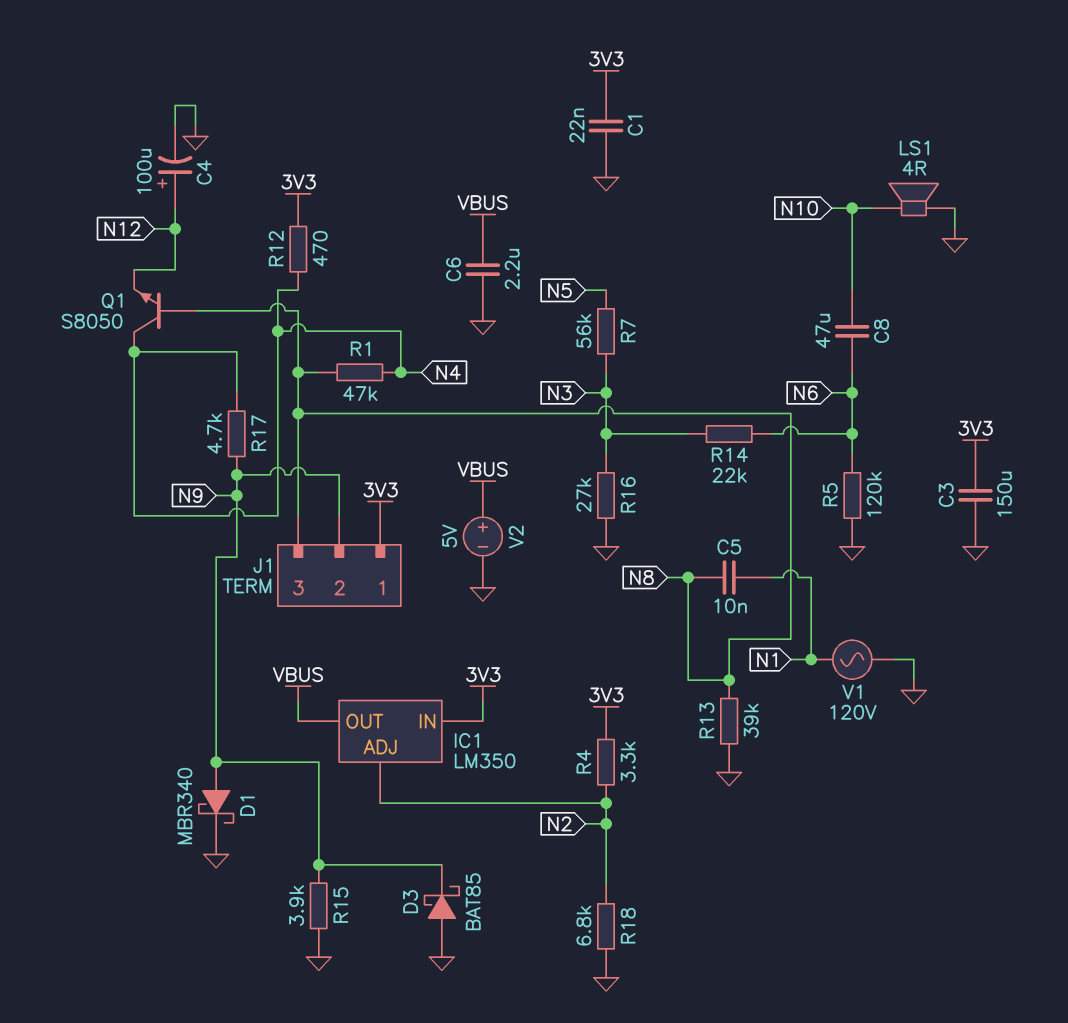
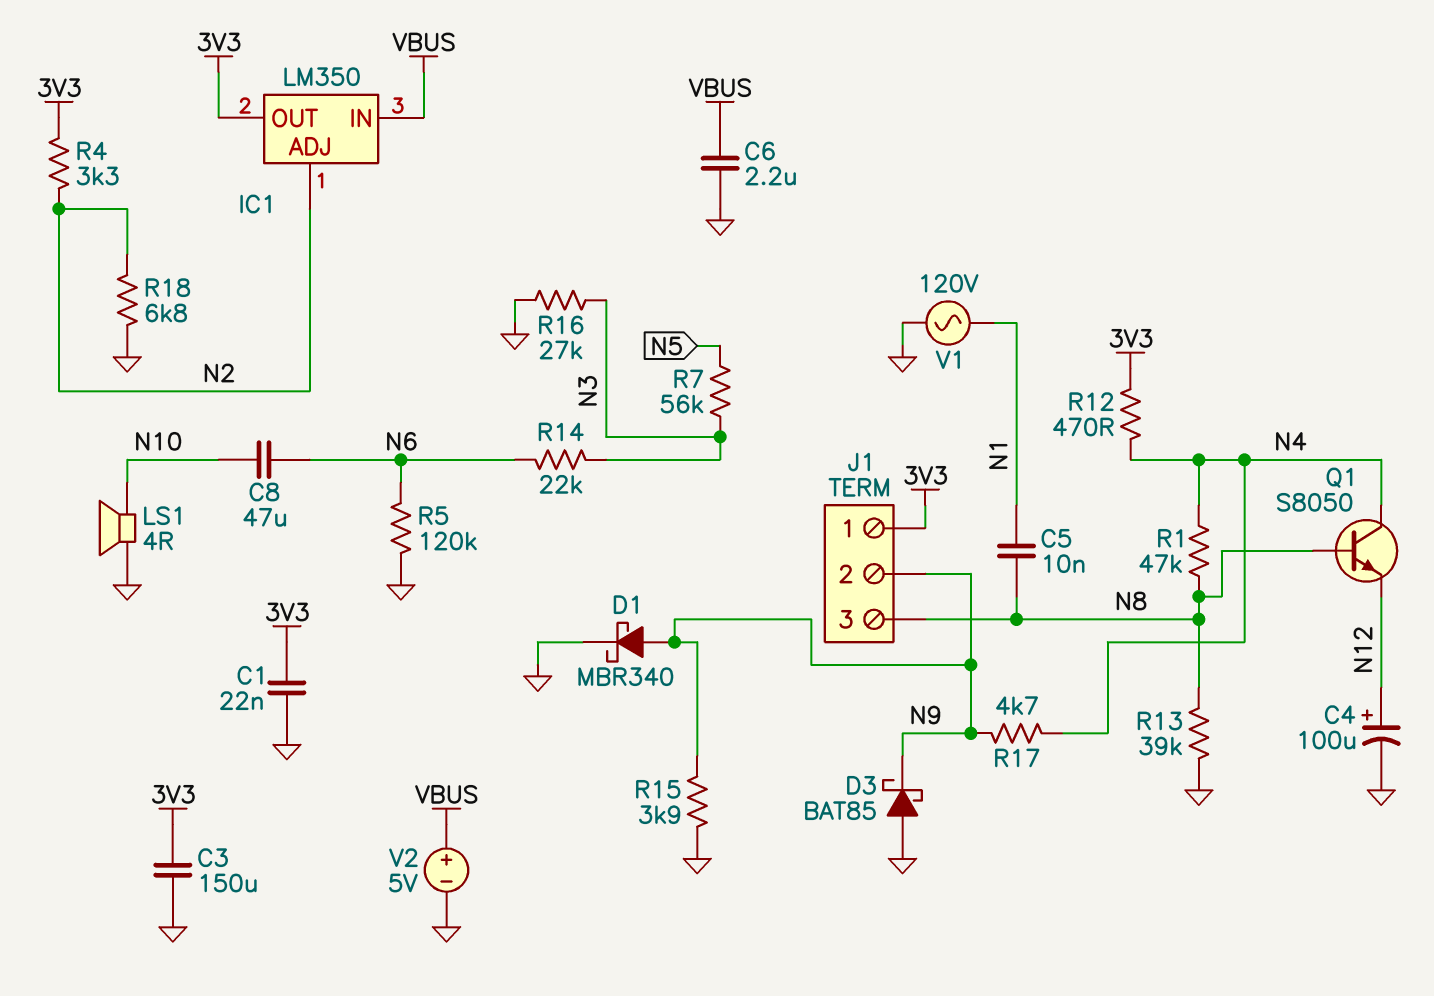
IC1 pin IN: 3V3 -> VBUS
IC1 pin OUT: VBUS -> 3V3

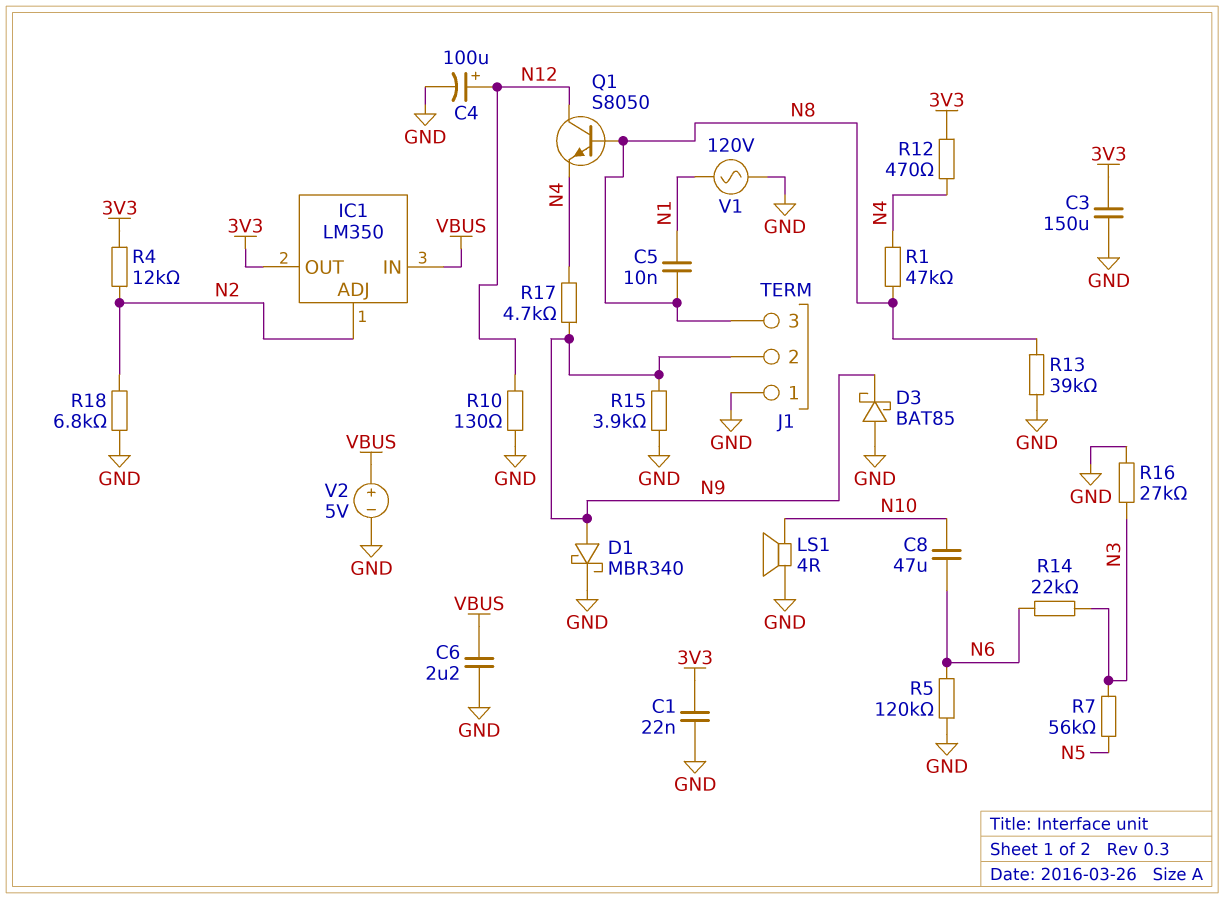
J1 pin 1: 3V3 -> GND
Q1: NPN S8050 (B N8, C N4, E N12) -> NPN S8050 (B N8, C N12, E N4)
R4: 3.3k (3V3, N2) -> 12k (3V3, N2)
R10: none -> 130 (GND, N12)

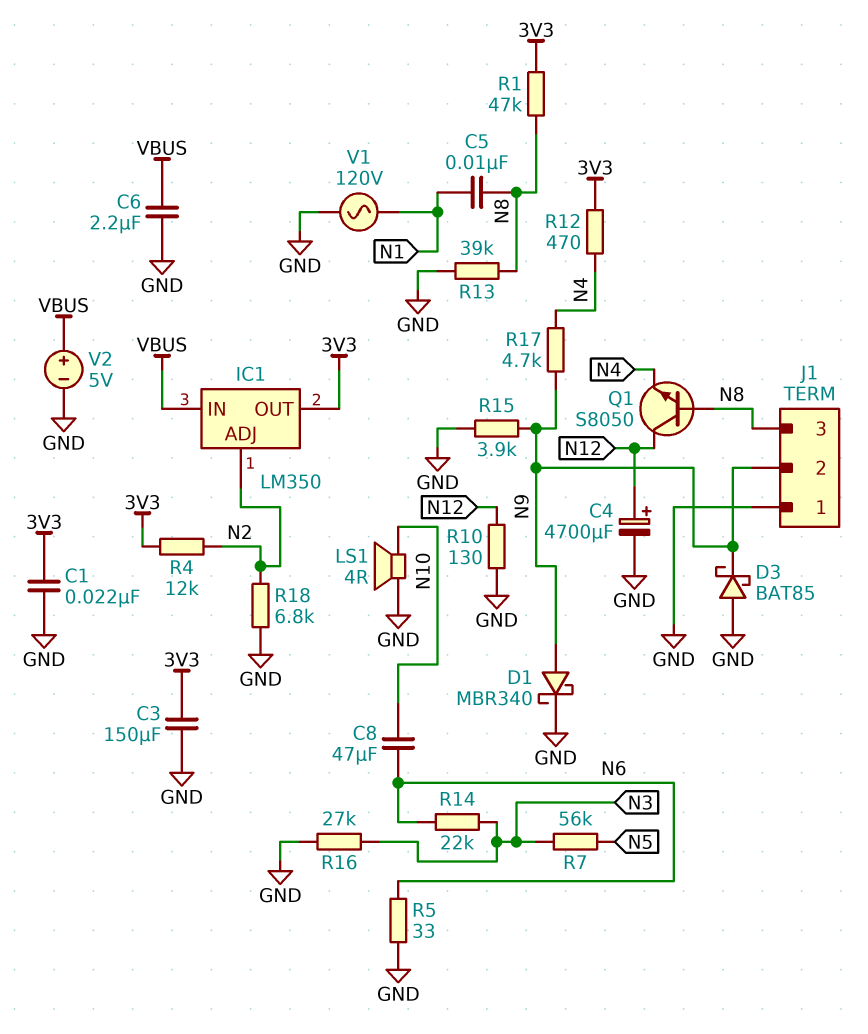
C4: 100uF (plus N12, minus GND) -> 4700uF (plus N12, minus GND)
R1: 47k (N4, N8) -> 47k (3V3, N8)
R5: 120k (GND, N6) -> 33 (GND, N6)

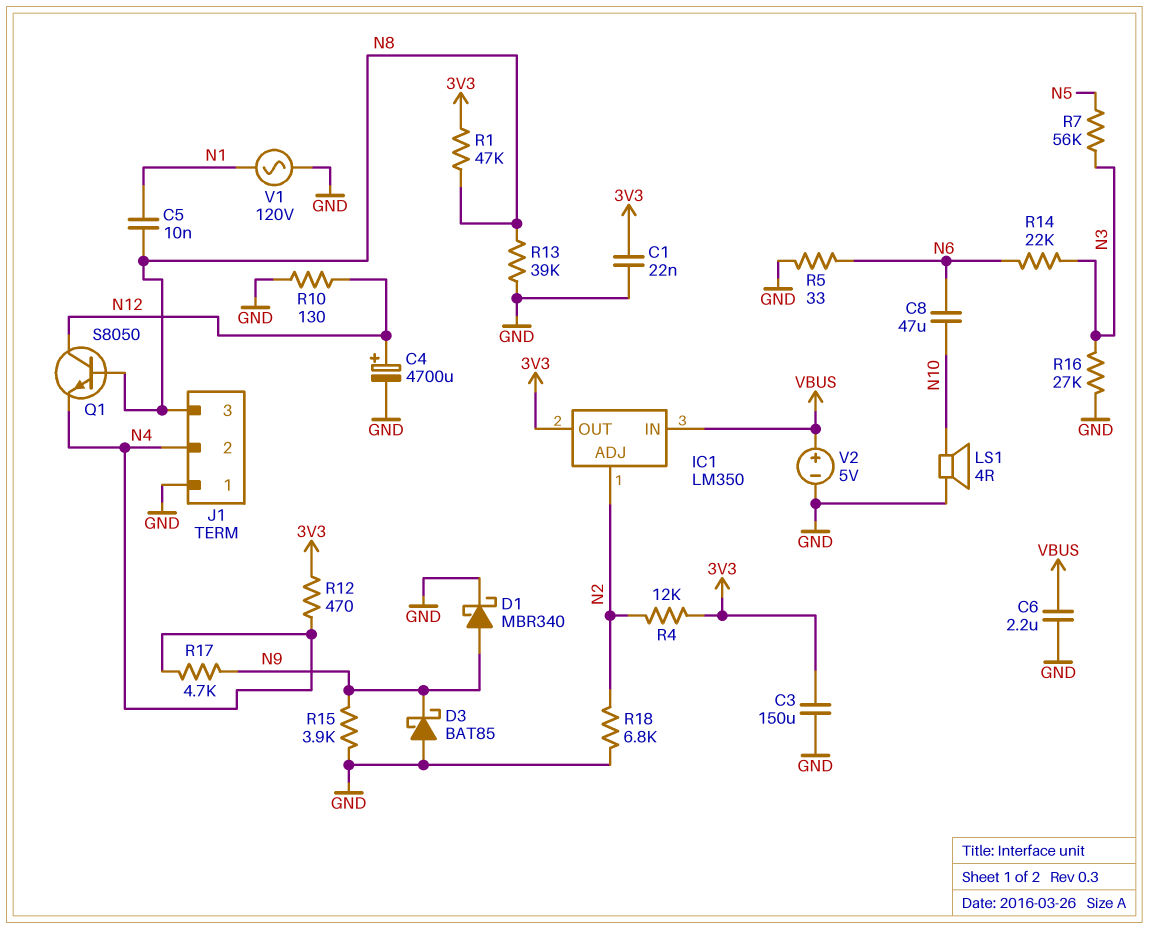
J1 pin 2: N9 -> N4

